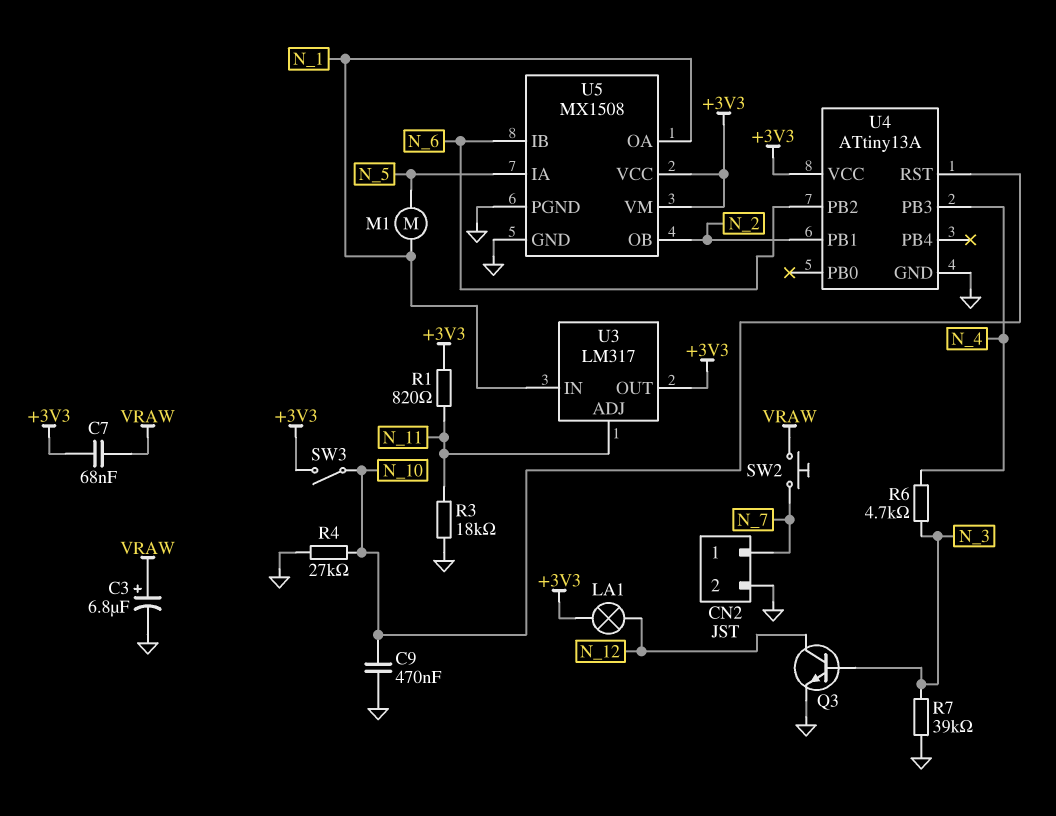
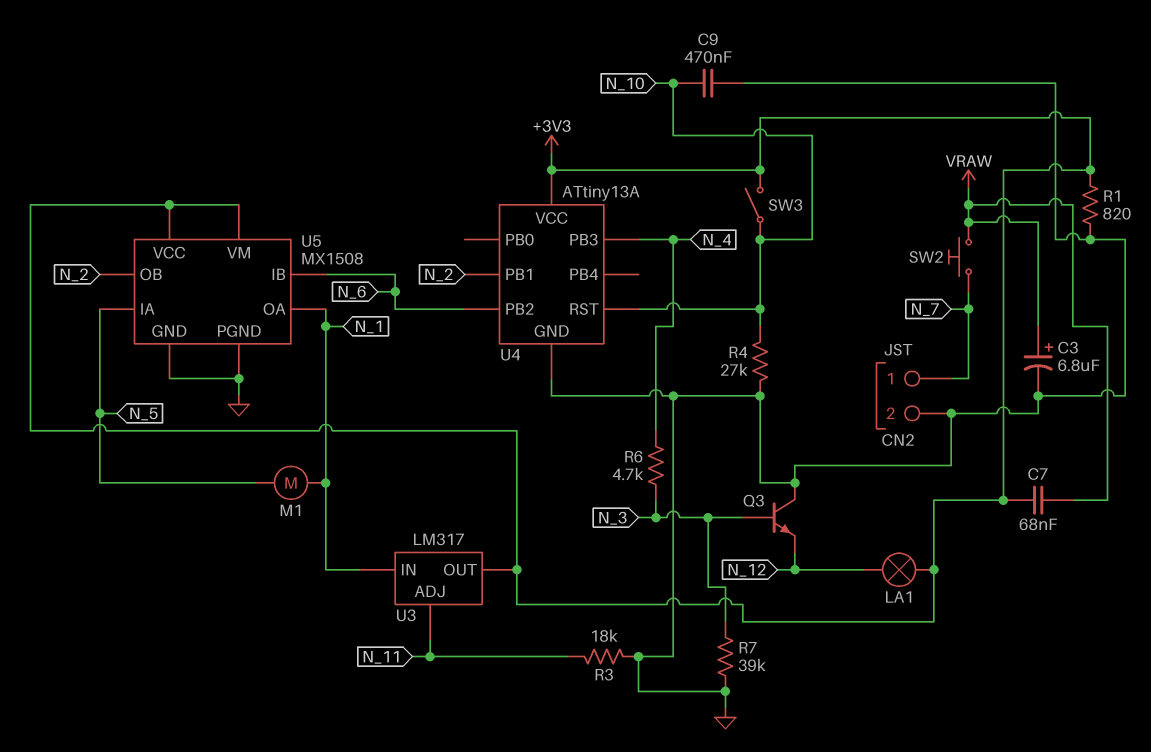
Q3: NPN (B N_3, C N_12, E GND) -> NPN (B N_3, C GND, E N_12)
R1: 820 (+3V3, N_11) -> 820 (+3V3, GND)

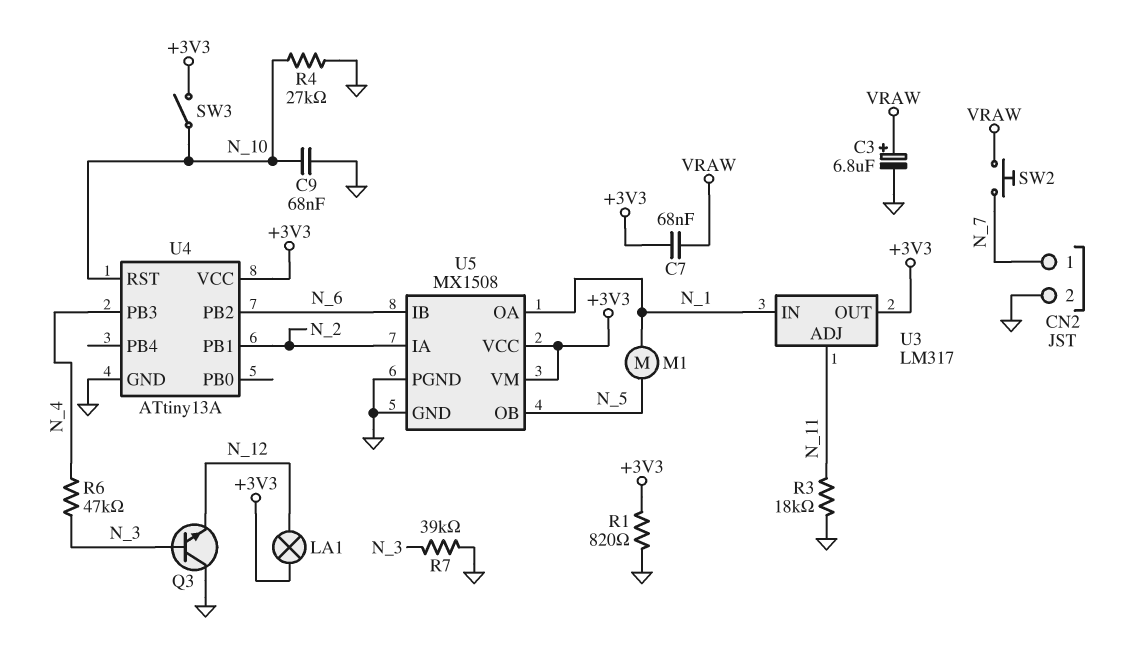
C9: 470nF (GND, N_10) -> 68nF (GND, N_10)
R6: 4.7k (N_3, N_4) -> 47k (N_3, N_4)
U5 pin IA: N_5 -> N_2
U5 pin OB: N_2 -> N_5

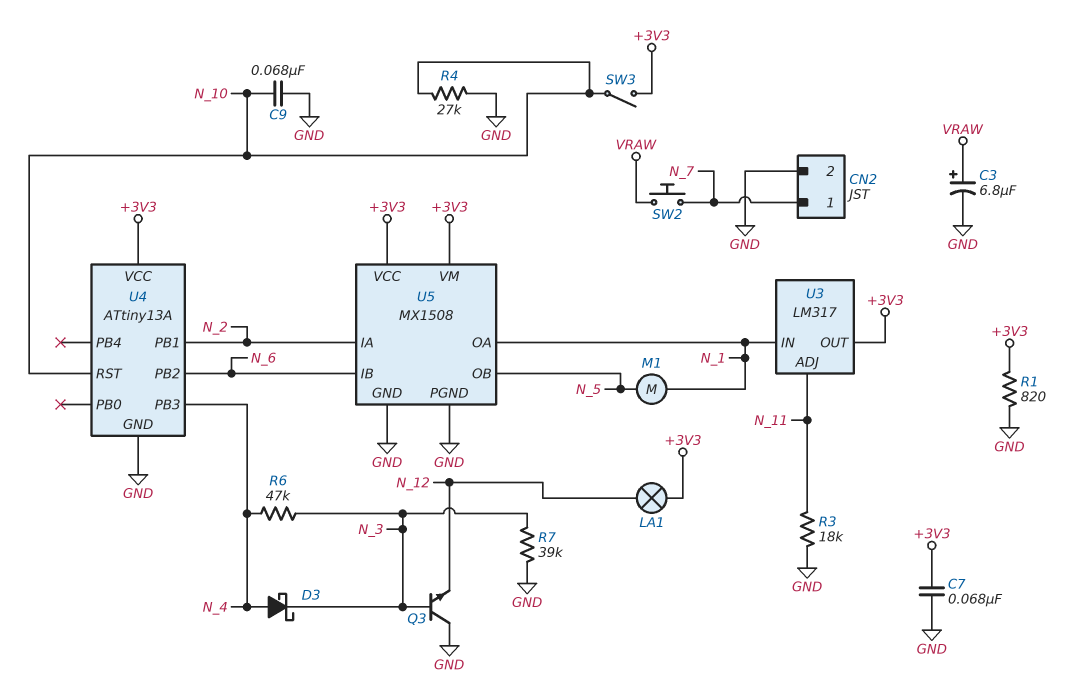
C7: 68nF (+3V3, VRAW) -> 68nF (+3V3, GND)
D3: none -> schottky (A N_4, K N_3)

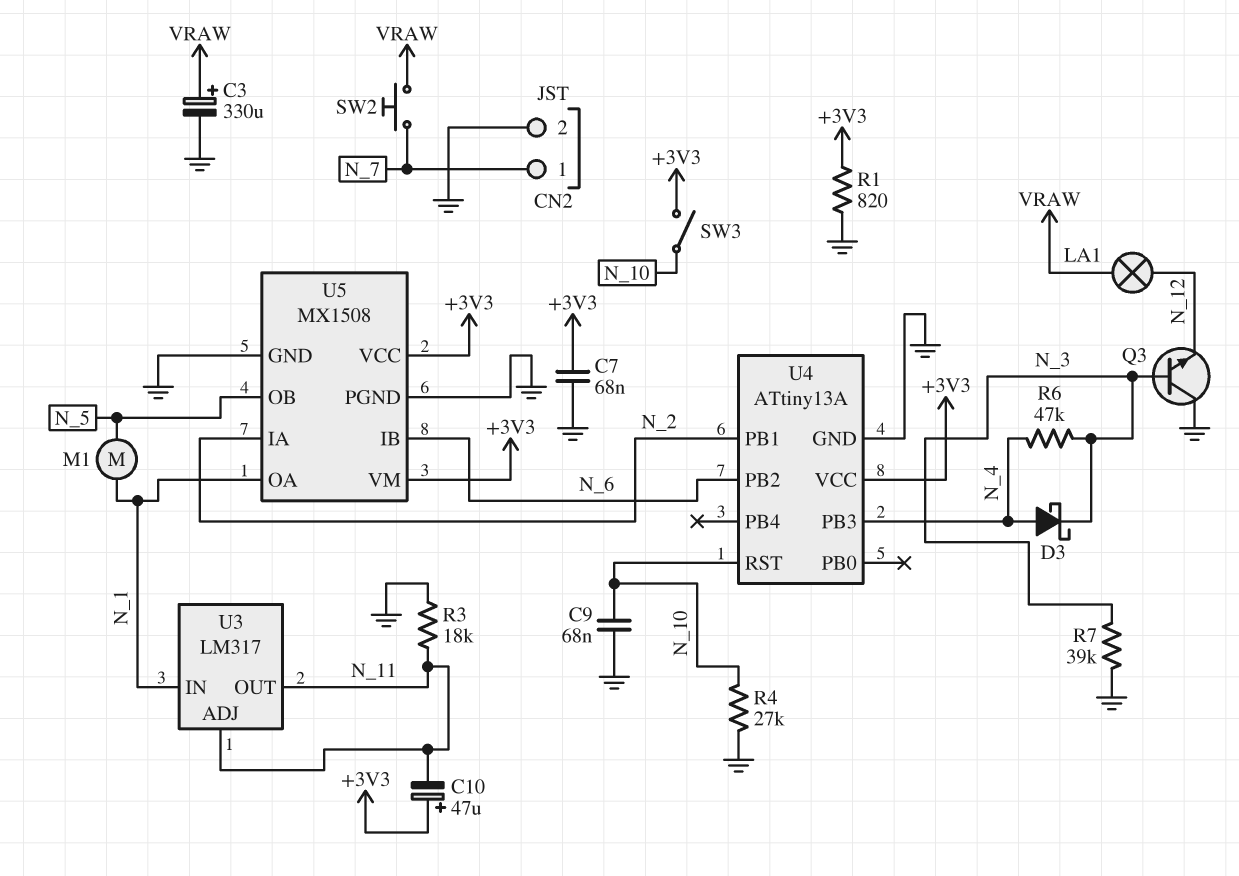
C3: 6.8uF (plus VRAW, minus GND) -> 330uF (plus VRAW, minus GND)
C10: none -> 47uF (plus +3V3, minus N_11)
LA1: lamp (+3V3, N_12) -> lamp (N_12, VRAW)
U3 pin OUT: +3V3 -> N_11

